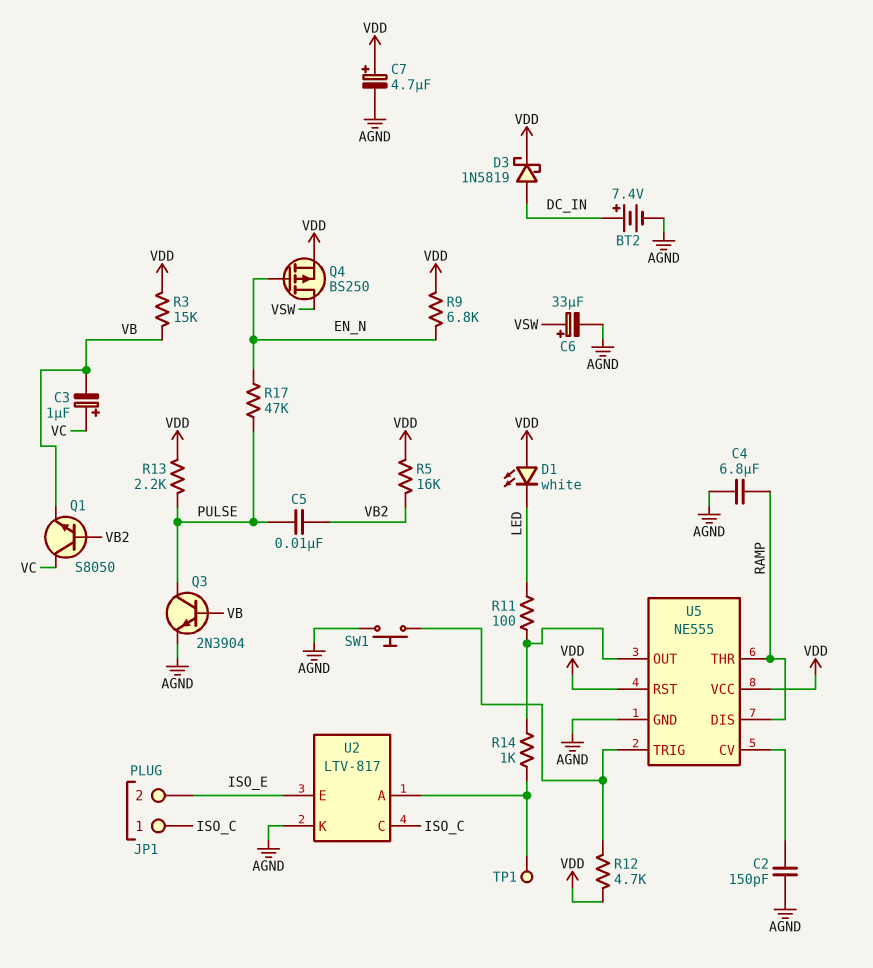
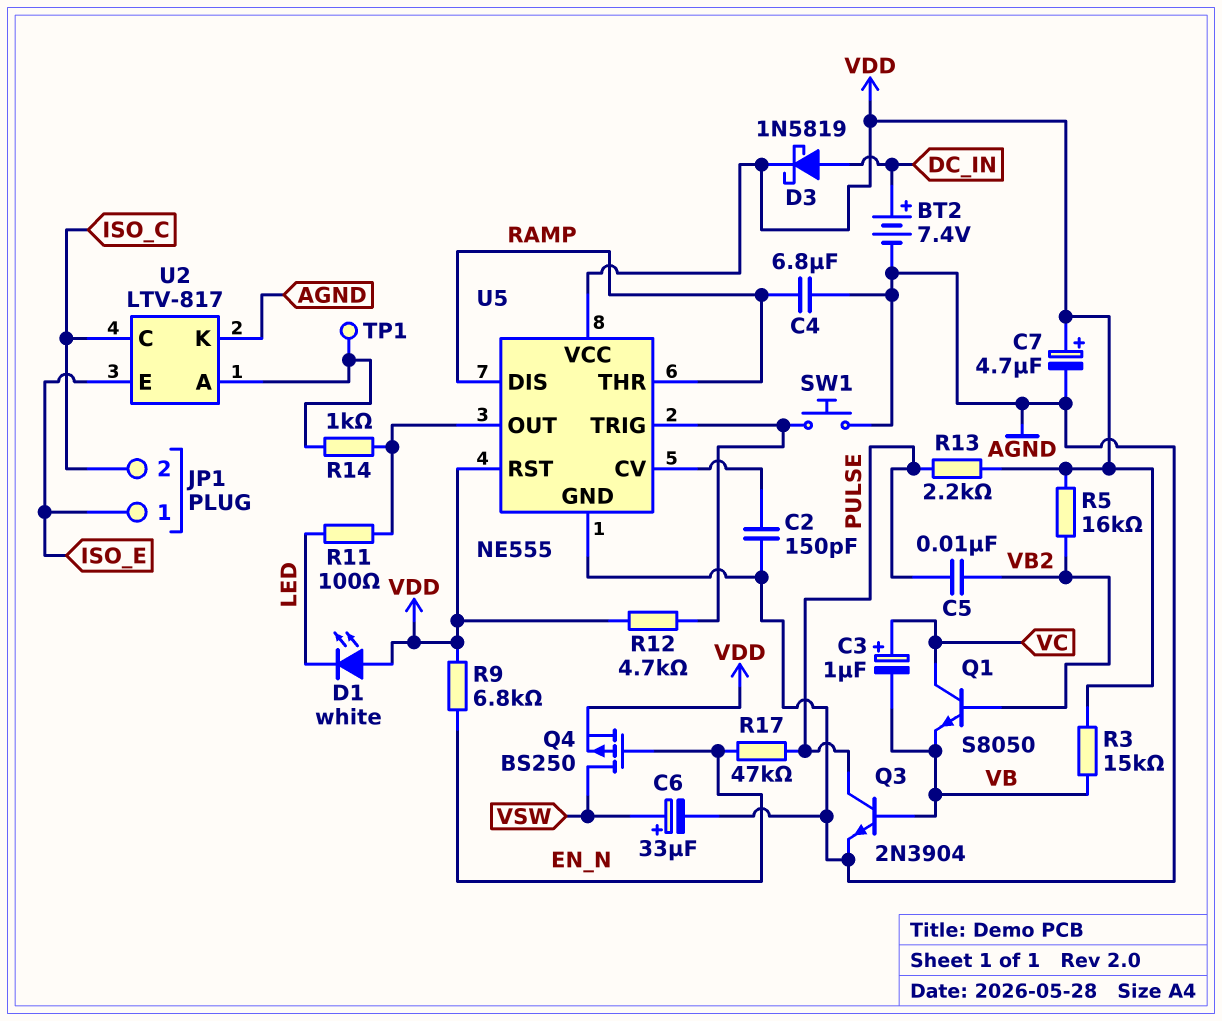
JP1 pin 1: ISO_C -> ISO_E
JP1 pin 2: ISO_E -> ISO_C

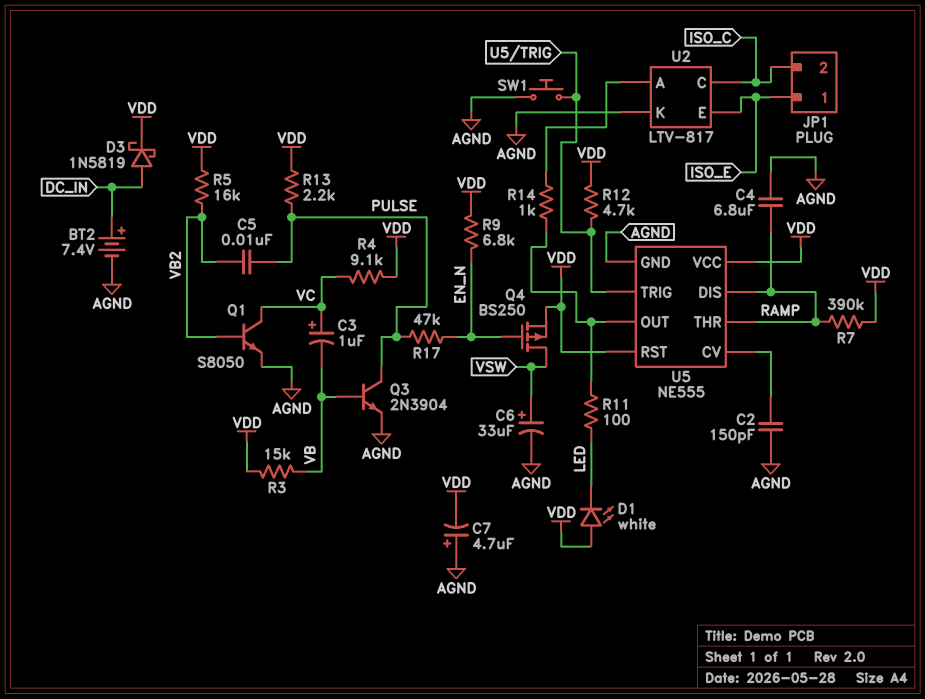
C7: 4.7uF (plus VDD, minus AGND) -> 4.7uF (plus AGND, minus VDD)
Q1: NPN S8050 (B VB2, C VC, E VB) -> NPN S8050 (B VB2, C VC, E AGND)
R4: none -> 9.1k (VC, VDD)
R7: none -> 390k (RAMP, VDD)
TP1: test point (U2/A) -> none

